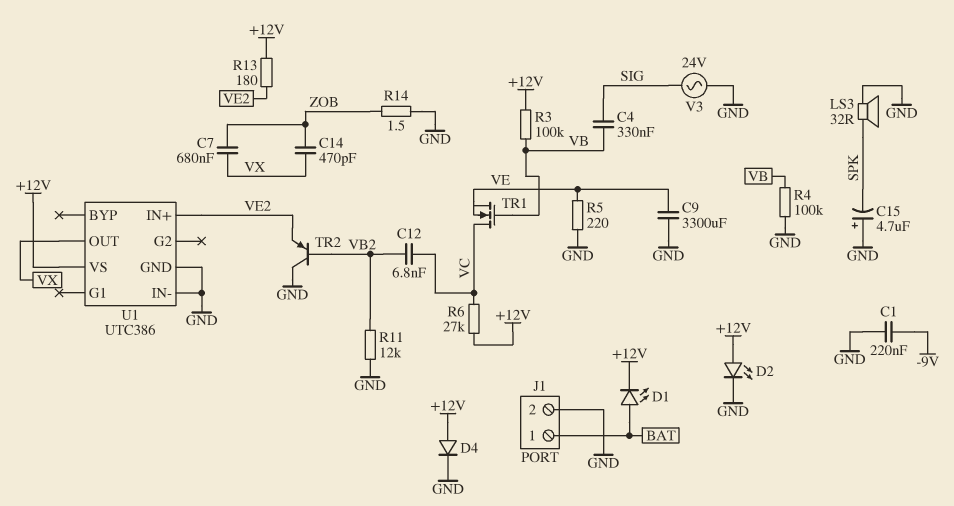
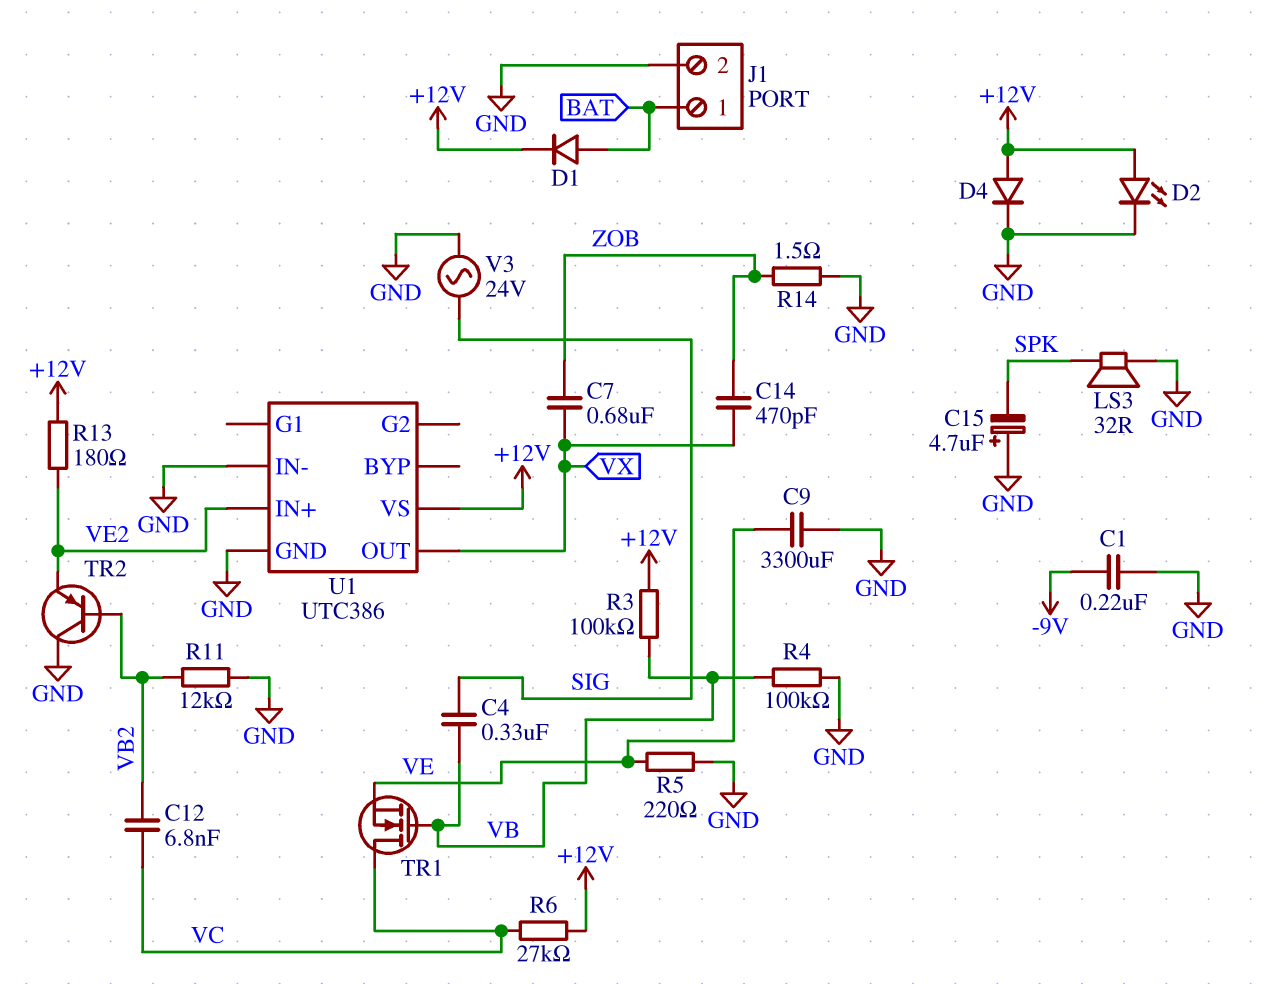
D1: LED (A BAT, K +12V) -> diode (A BAT, K +12V)

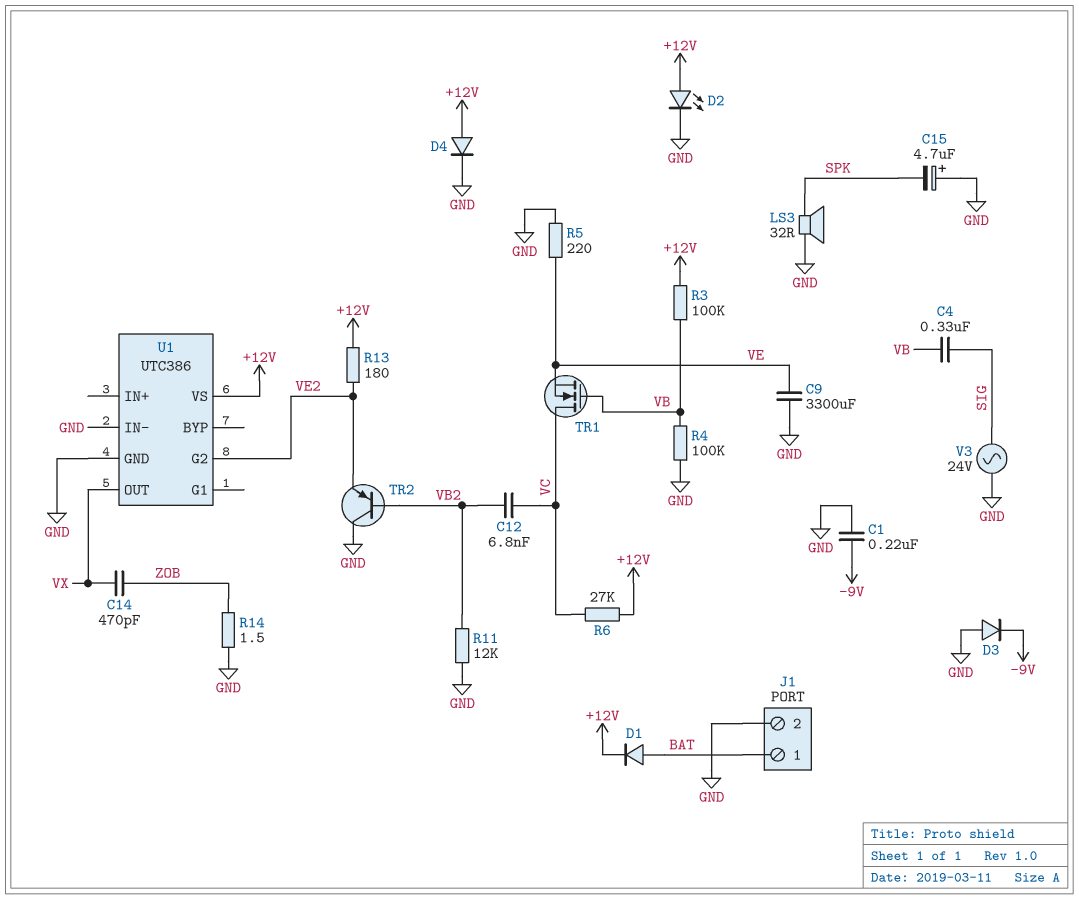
C7: 680nF (VX, ZOB) -> none
D3: none -> diode (A GND, K -9V)
U1 pin G2: none -> VE2
U1 pin IN+: VE2 -> none

